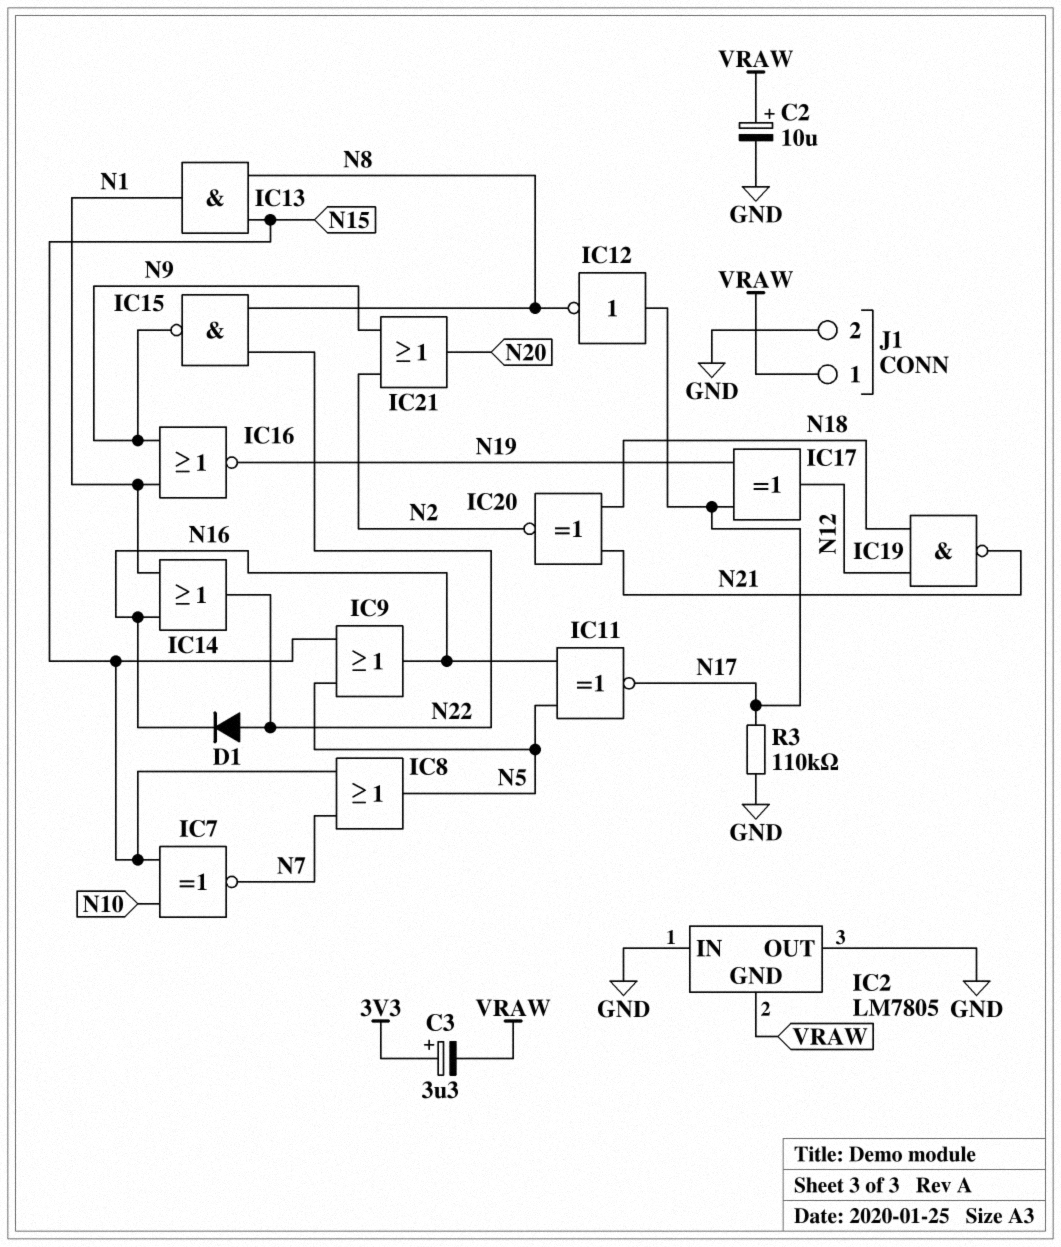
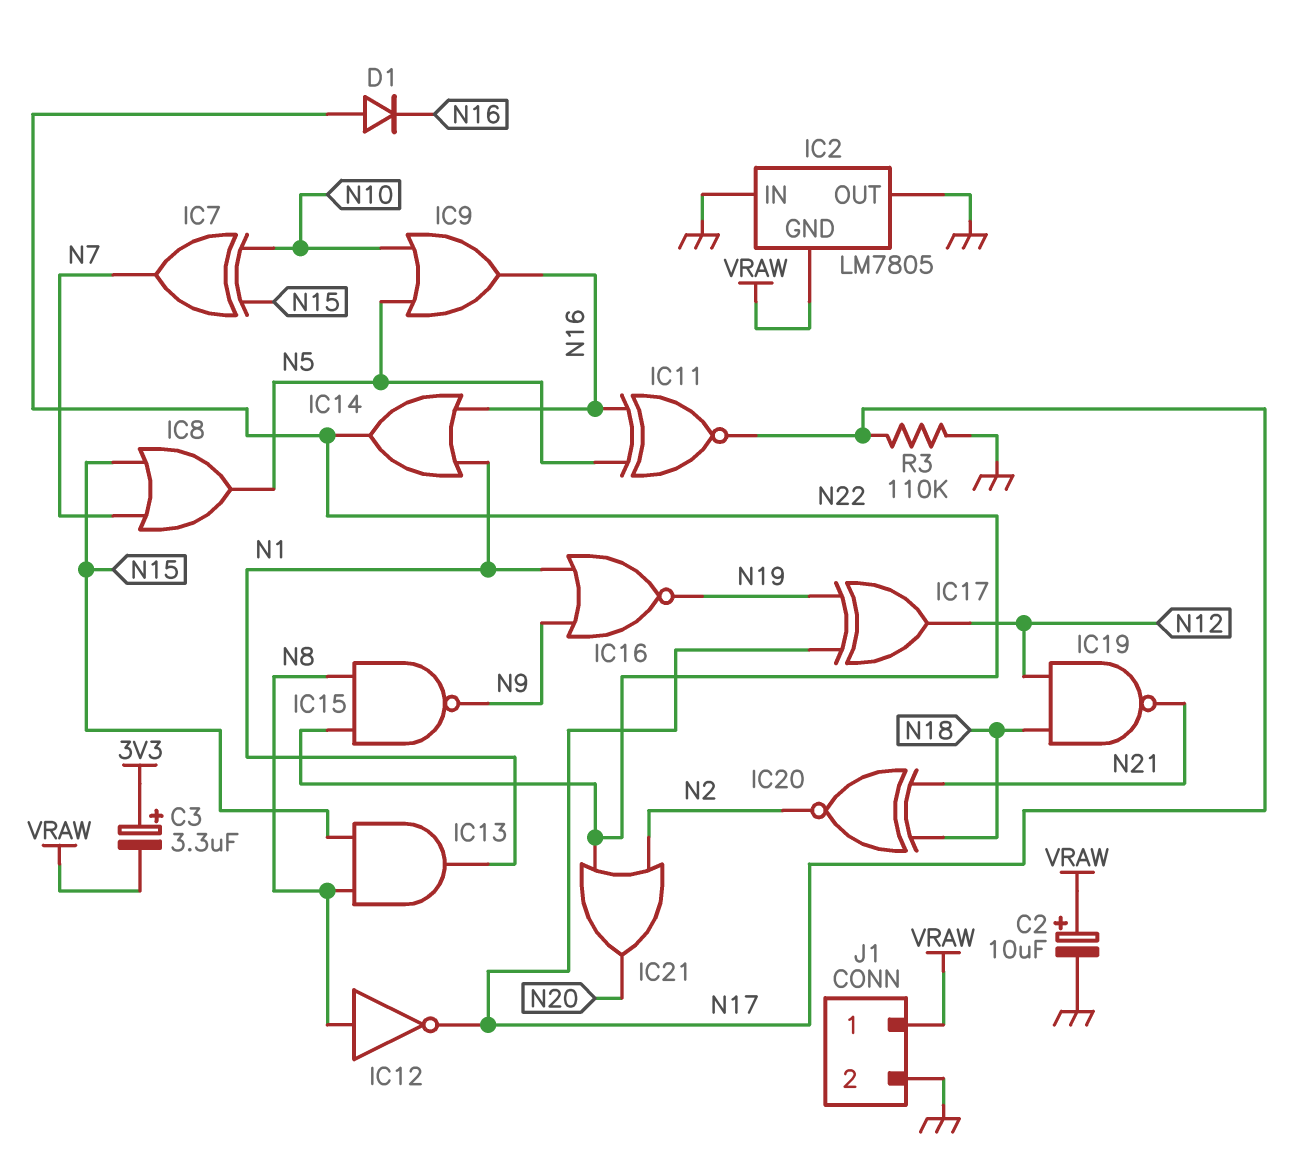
IC7: XNOR (in N10, in N15, out N7) -> XOR (in N10, in N15, out N7)
IC9: OR (in N5, in N15, out N16) -> OR (in N5, in N10, out N16)
IC12: NOT (in N17, out N8) -> NOT (in N8, out N17)
IC21: OR (in N2, in N9, out N20) -> OR (in N2, in N22, out N20)

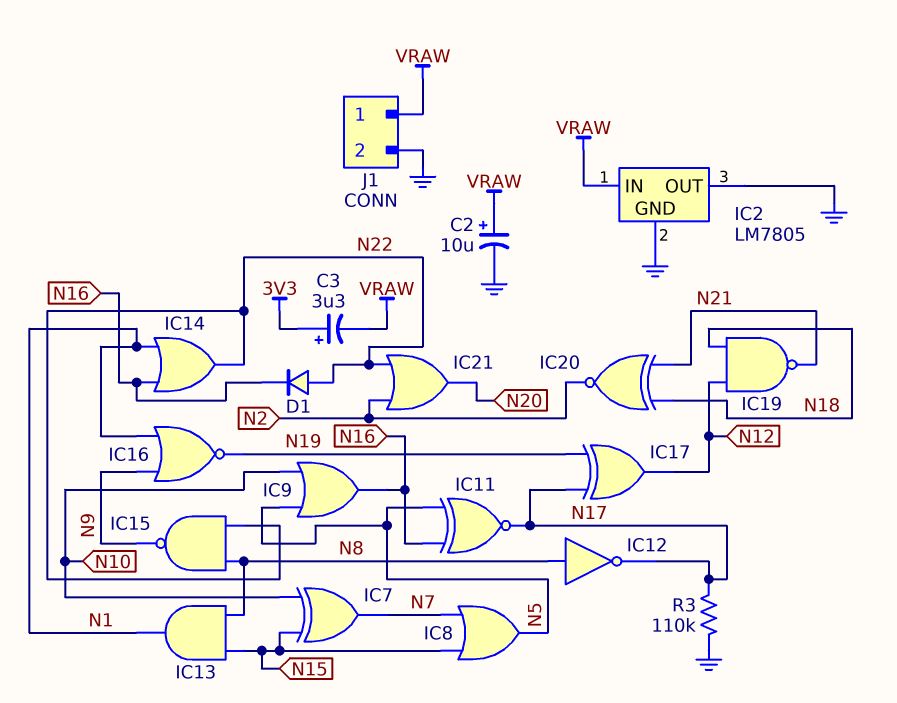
IC2 pin GND: VRAW -> GND
IC2 pin IN: GND -> VRAW

